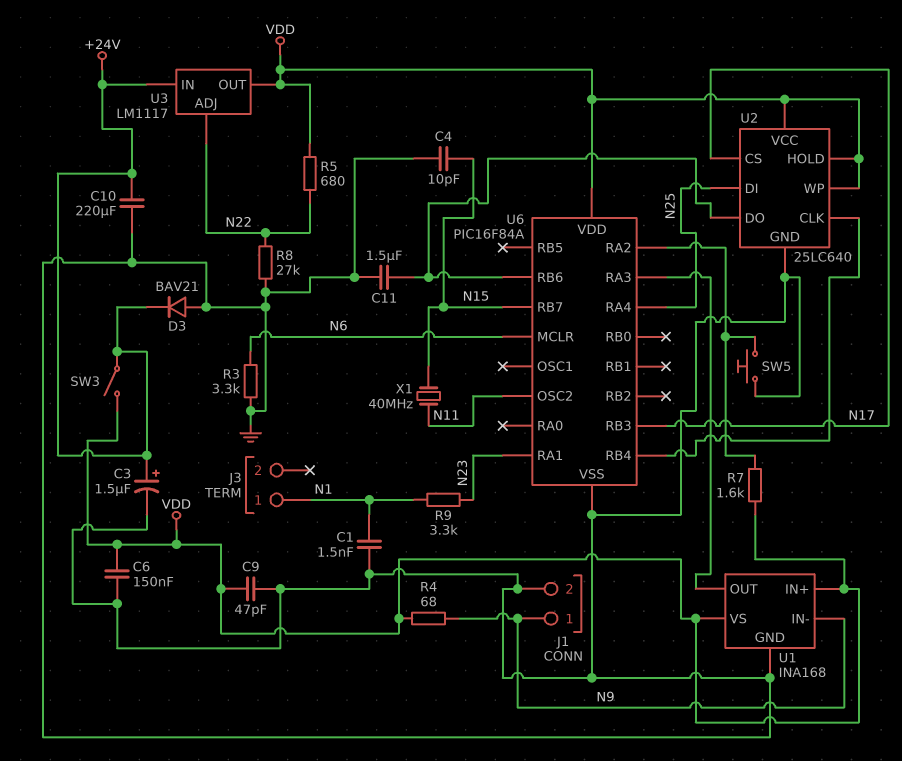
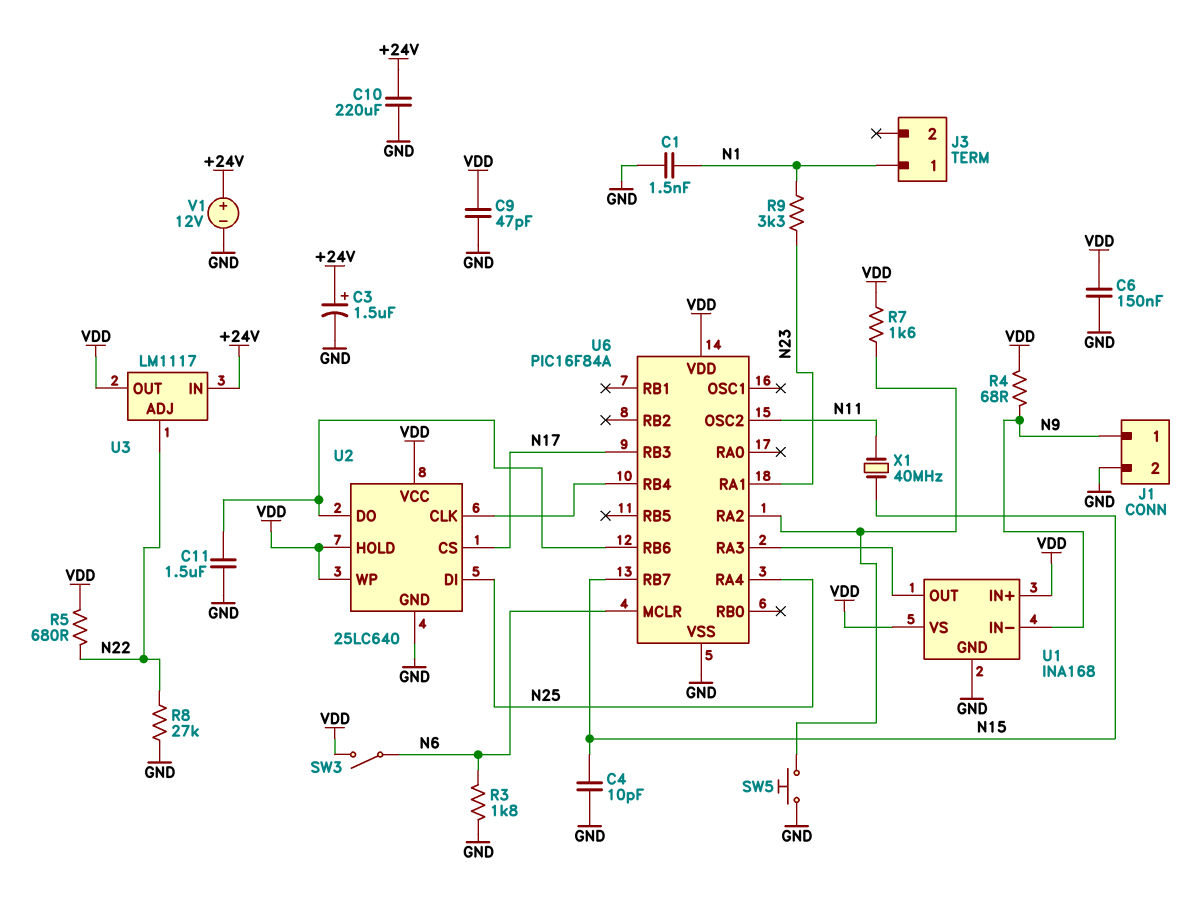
D3: diode BAV21 (A GND, K +24V) -> none
R3: 3.3k (GND, N6) -> 1.8k (GND, N6)
SW3: switch (+24V, VDD) -> switch (N6, VDD)
V1: none -> 12V (plus +24V, minus GND)

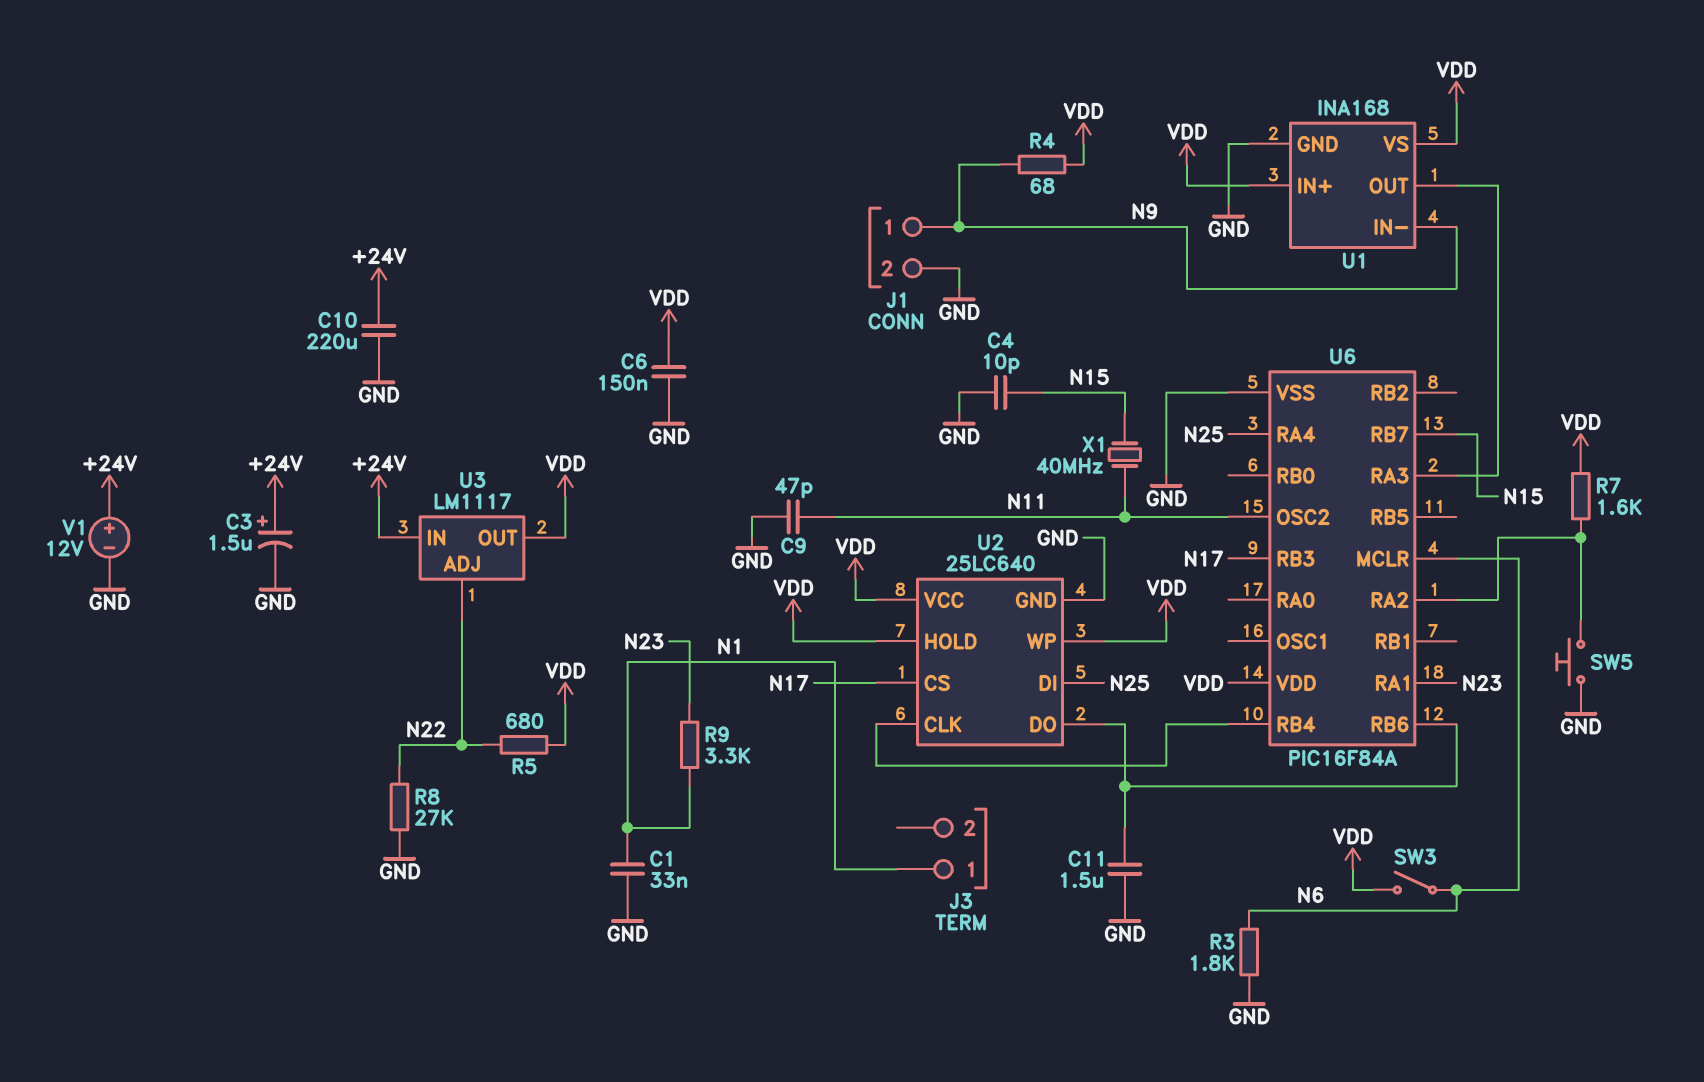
C1: 1.5nF (GND, N1) -> 33nF (GND, N1)
C9: 47pF (GND, VDD) -> 47pF (GND, N11)

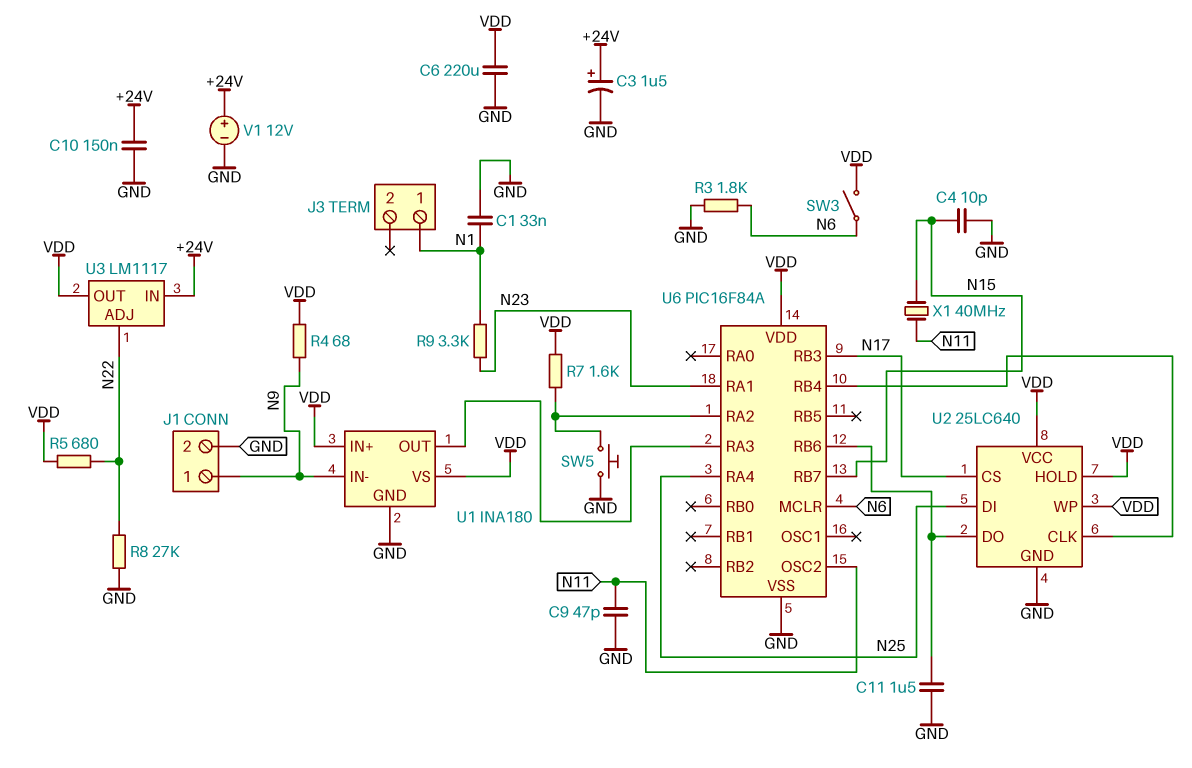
C6: 150nF (GND, VDD) -> 220uF (GND, VDD)
C10: 220uF (+24V, GND) -> 150nF (+24V, GND)
U1: INA168 -> INA180

